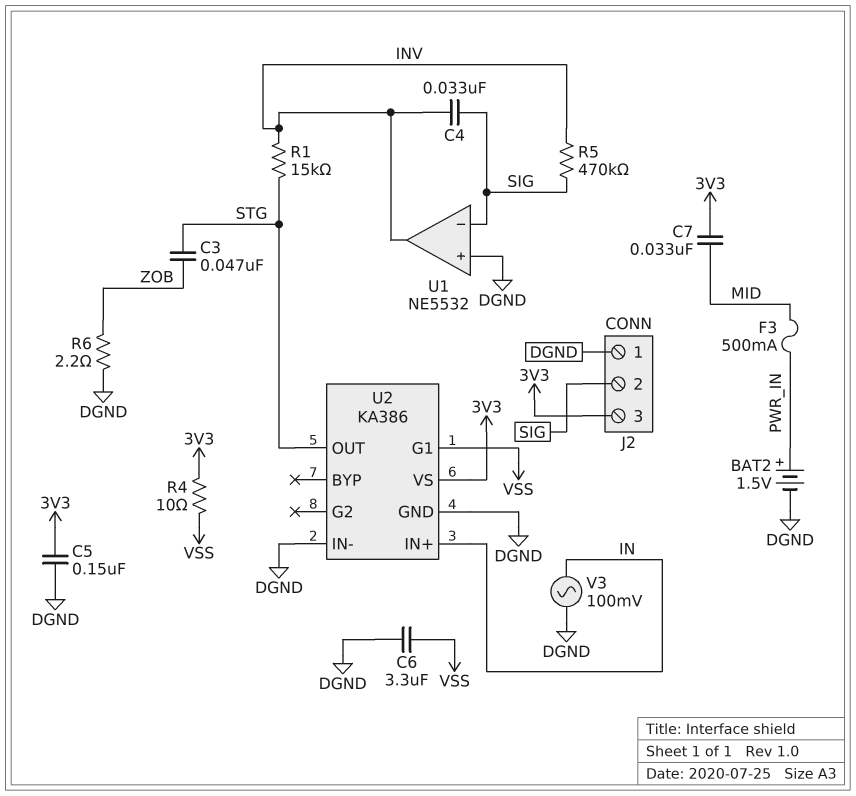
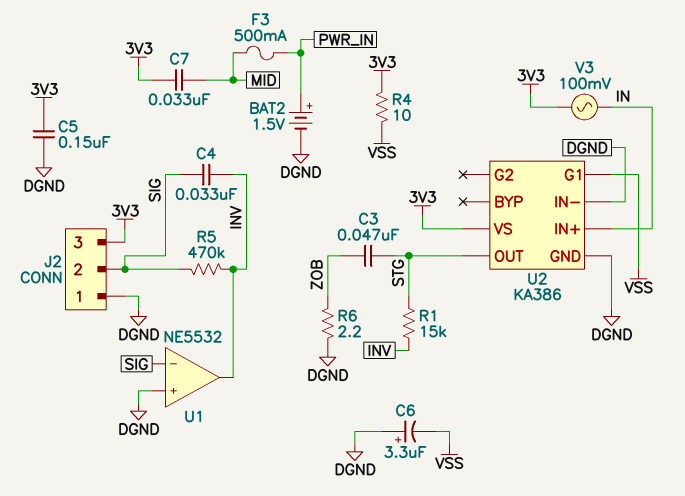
C6: 3.3uF (DGND, VSS) -> 3.3uF (plus DGND, minus VSS)
V3: AC 100mV (DGND, IN) -> AC 100mV (3V3, IN)

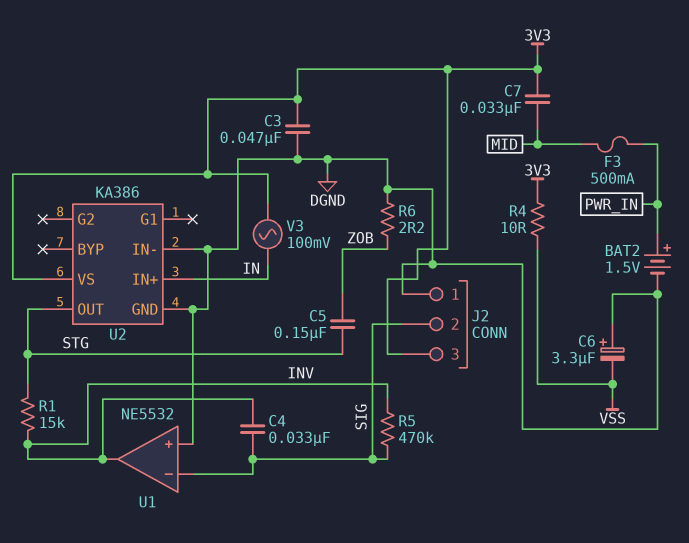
C3: 47nF (STG, ZOB) -> 47nF (3V3, DGND)
C5: 150nF (3V3, DGND) -> 150nF (STG, ZOB)
U2 pin G1: VSS -> none

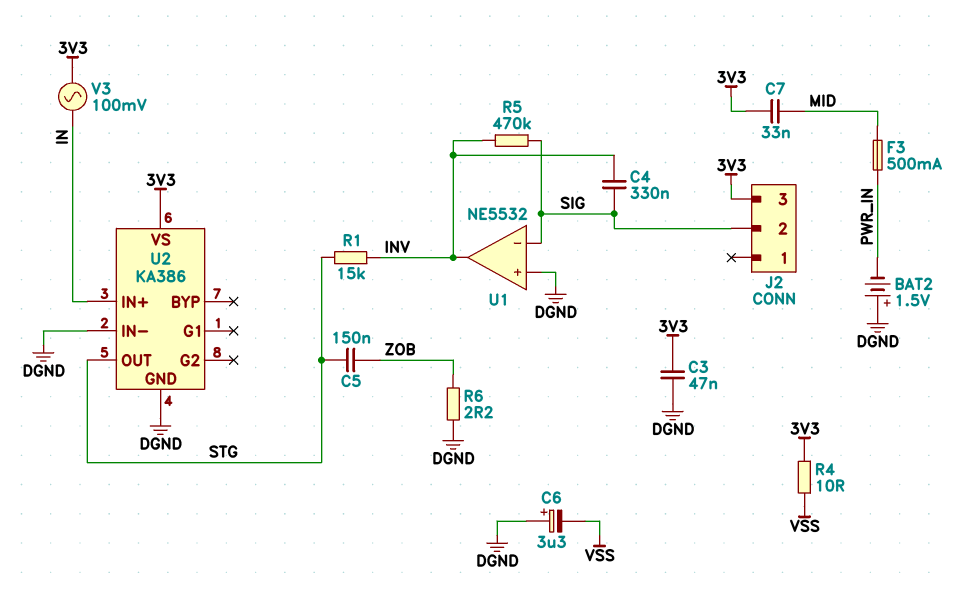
BAT2: 1.5V (plus PWR_IN, minus DGND) -> 1.5V (plus DGND, minus PWR_IN)
C4: 33nF (INV, SIG) -> 330nF (INV, SIG)
J2 pin 1: DGND -> none

